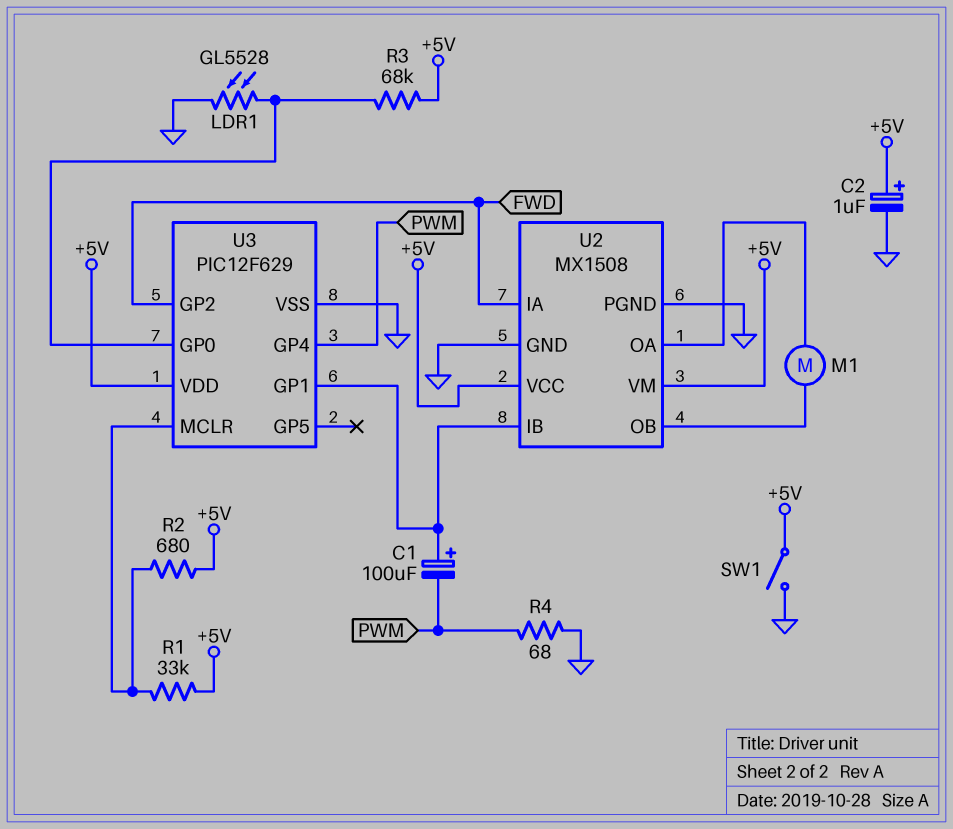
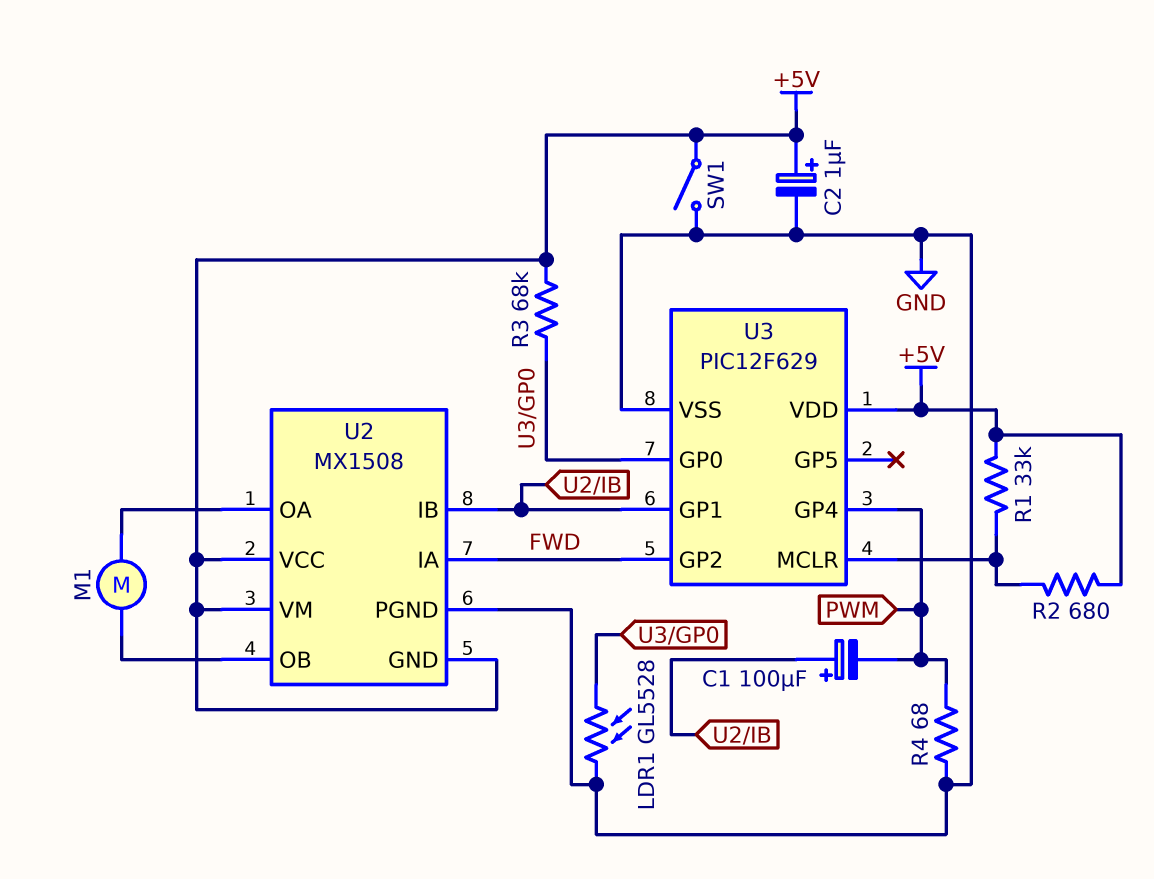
U2 pin GND: GND -> +5V

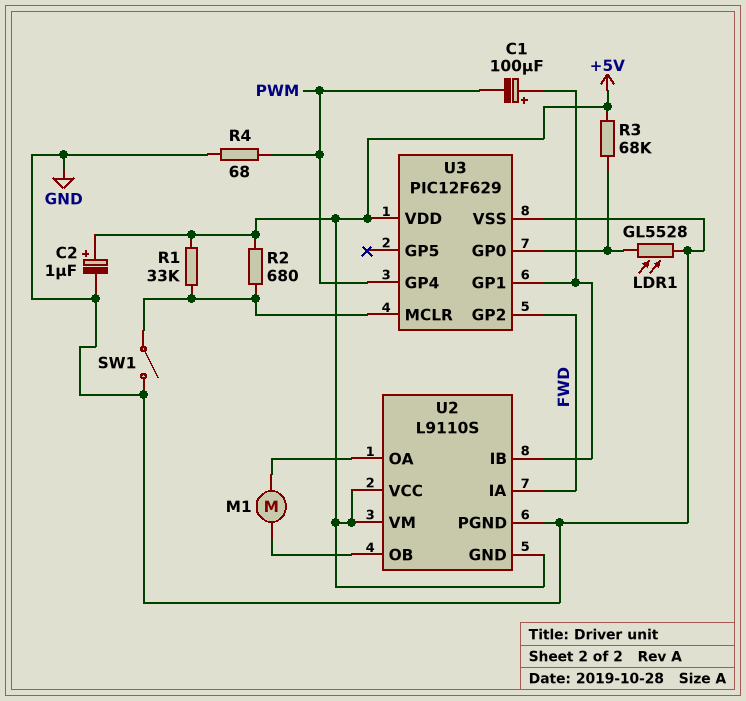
SW1: switch (+5V, GND) -> switch (GND, U3/MCLR)
U2: MX1508 -> L9110S

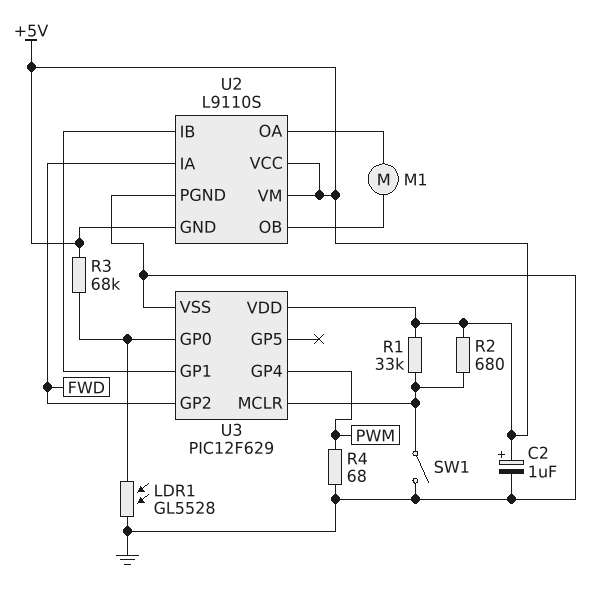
C1: 100uF (plus U2/IB, minus PWM) -> none

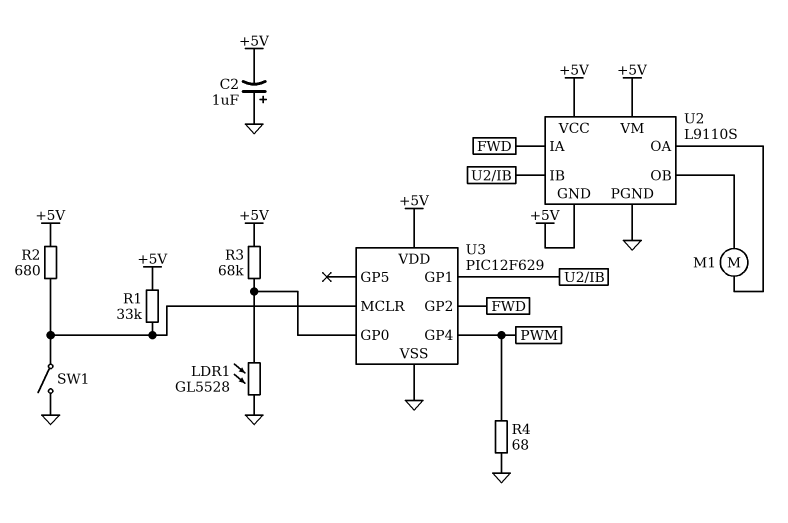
C2: 1uF (plus +5V, minus GND) -> 1uF (plus GND, minus +5V)

